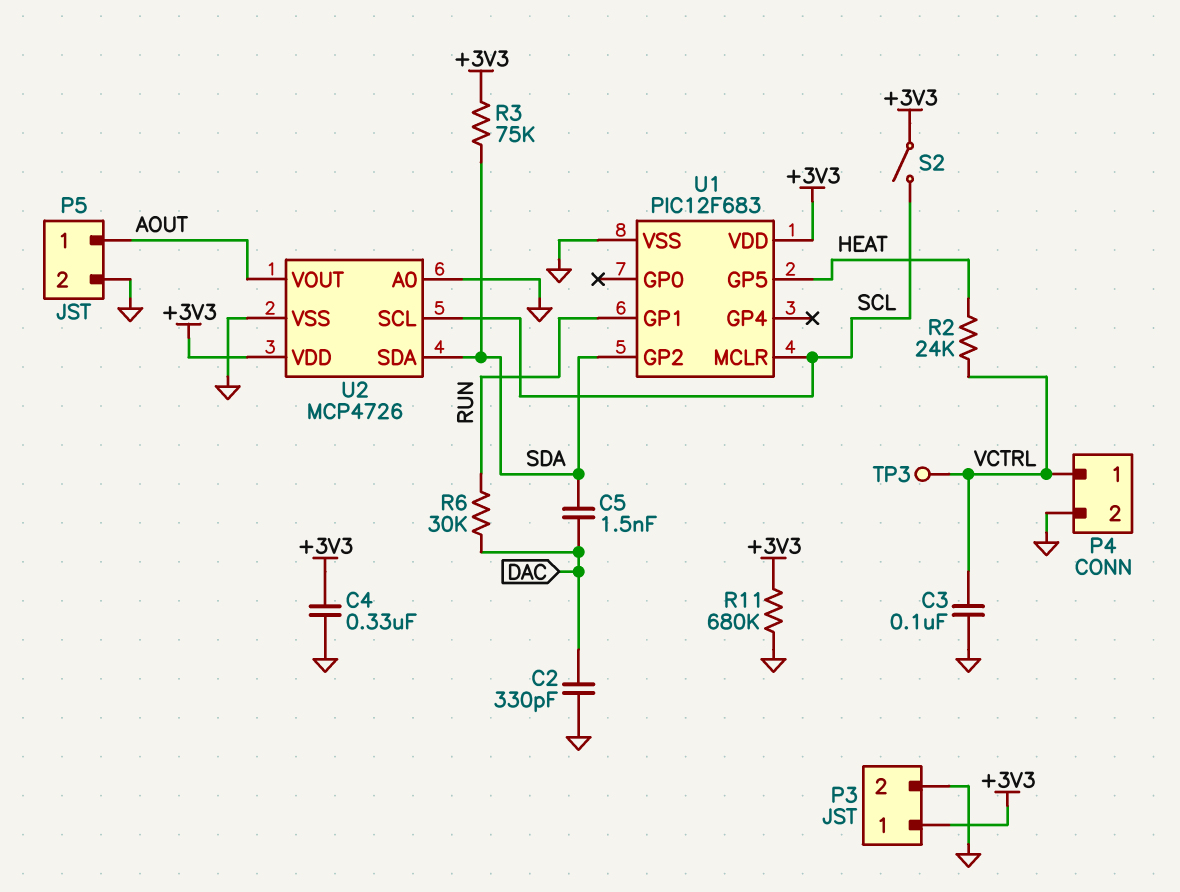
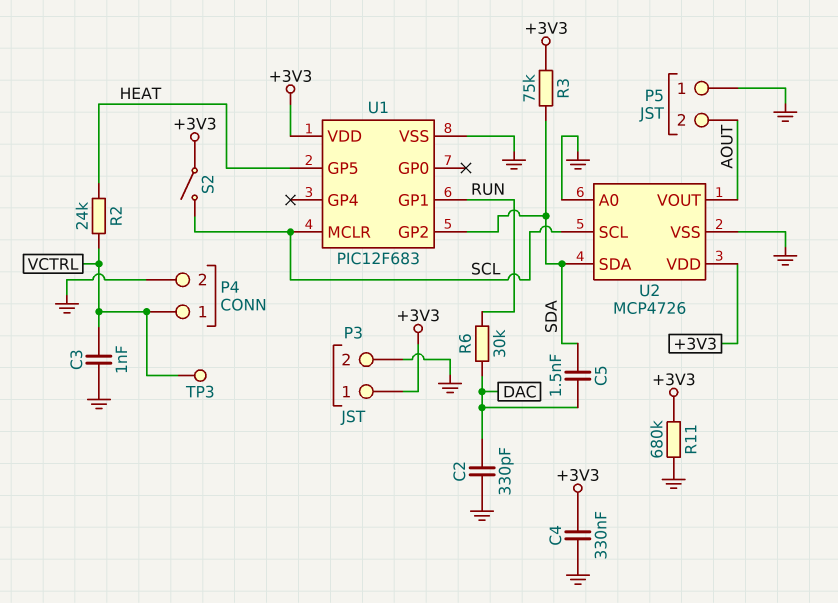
C3: 100nF (GND, VCTRL) -> 1nF (GND, VCTRL)
P5 pin 1: AOUT -> GND
P5 pin 2: GND -> AOUT

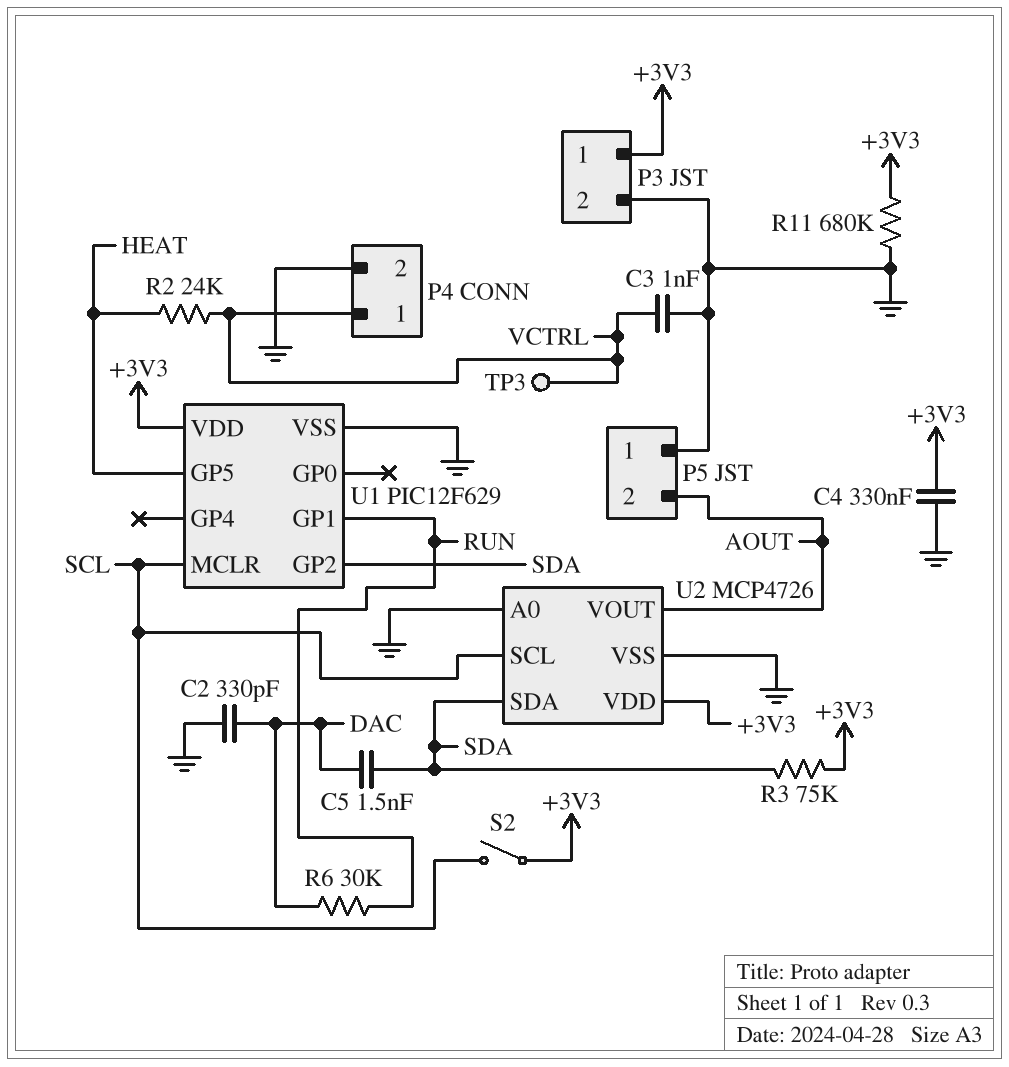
U1: PIC12F683 -> PIC12F629

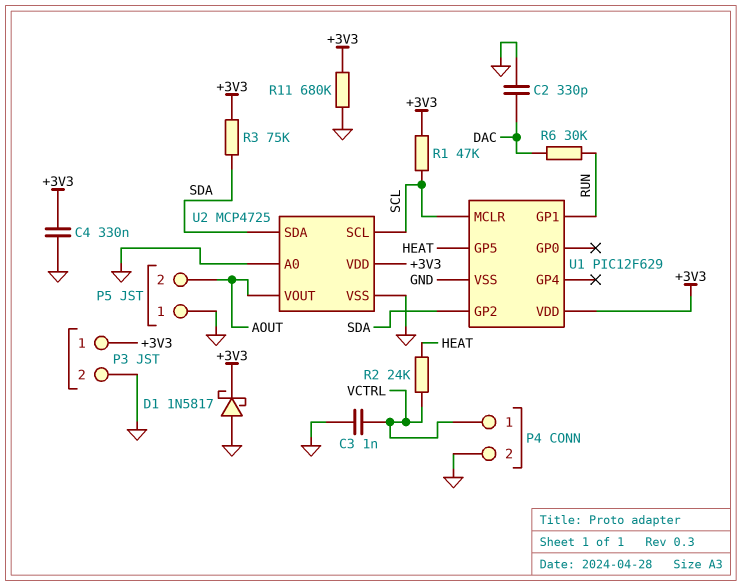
C5: 1.5nF (DAC, SDA) -> none
D1: none -> schottky 1N5817 (A GND, K +3V3)
R1: none -> 47k (+3V3, SCL)
S2: switch (+3V3, SCL) -> none
TP3: test point (VCTRL) -> none
U2: MCP4726 -> MCP4725

